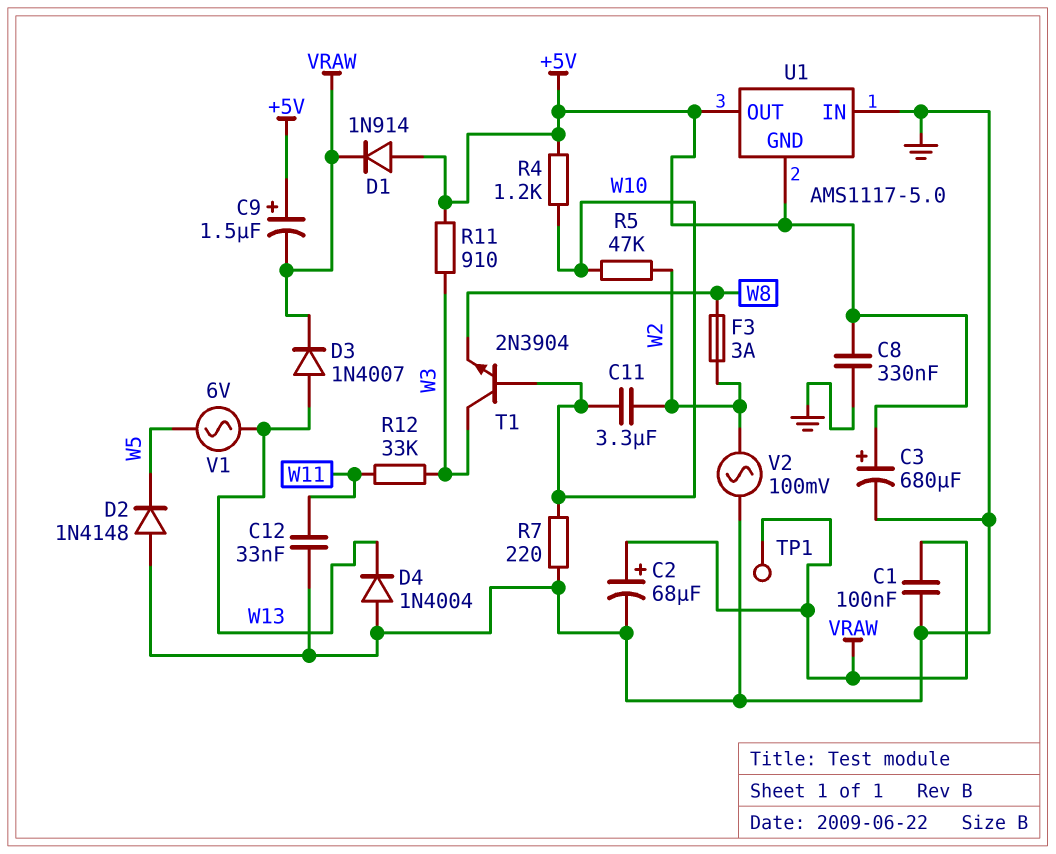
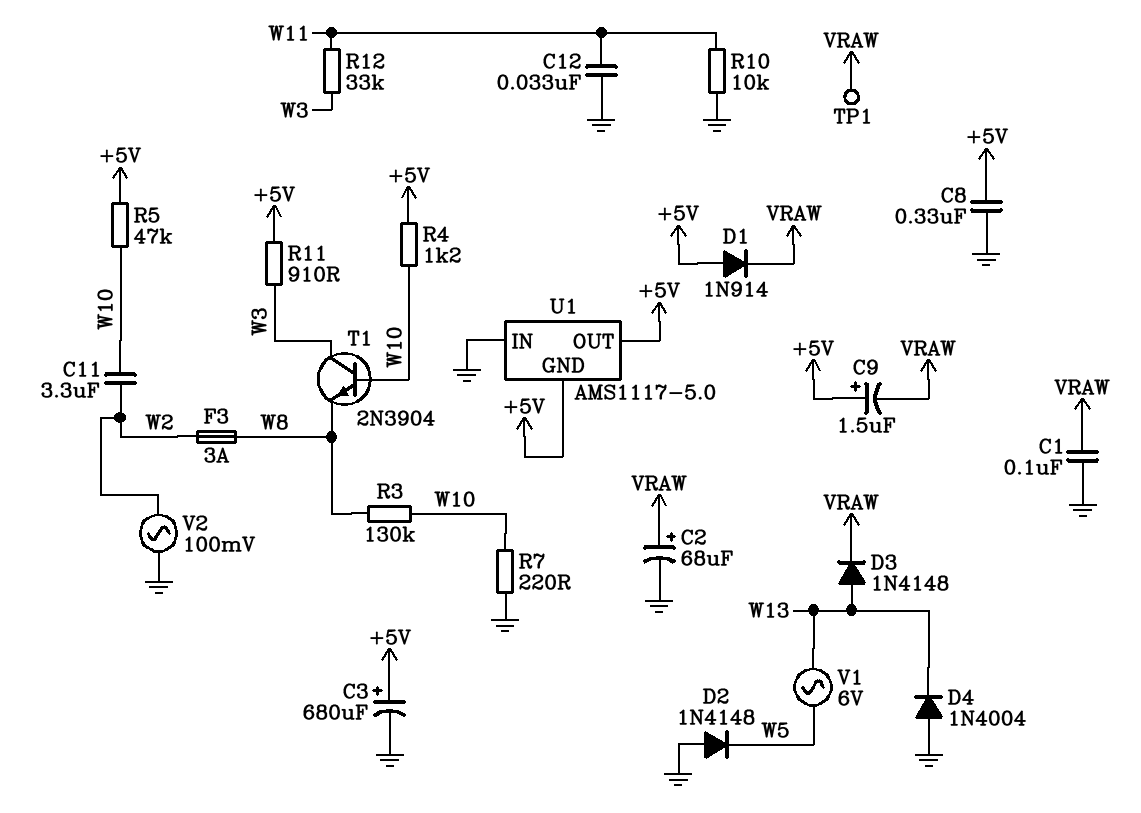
D3: diode 1N4007 (A W13, K VRAW) -> diode 1N4148 (A W13, K VRAW)
R3: none -> 130k (W8, W10)
R5: 47k (W2, W10) -> 47k (+5V, W10)
R10: none -> 10k (GND, W11)

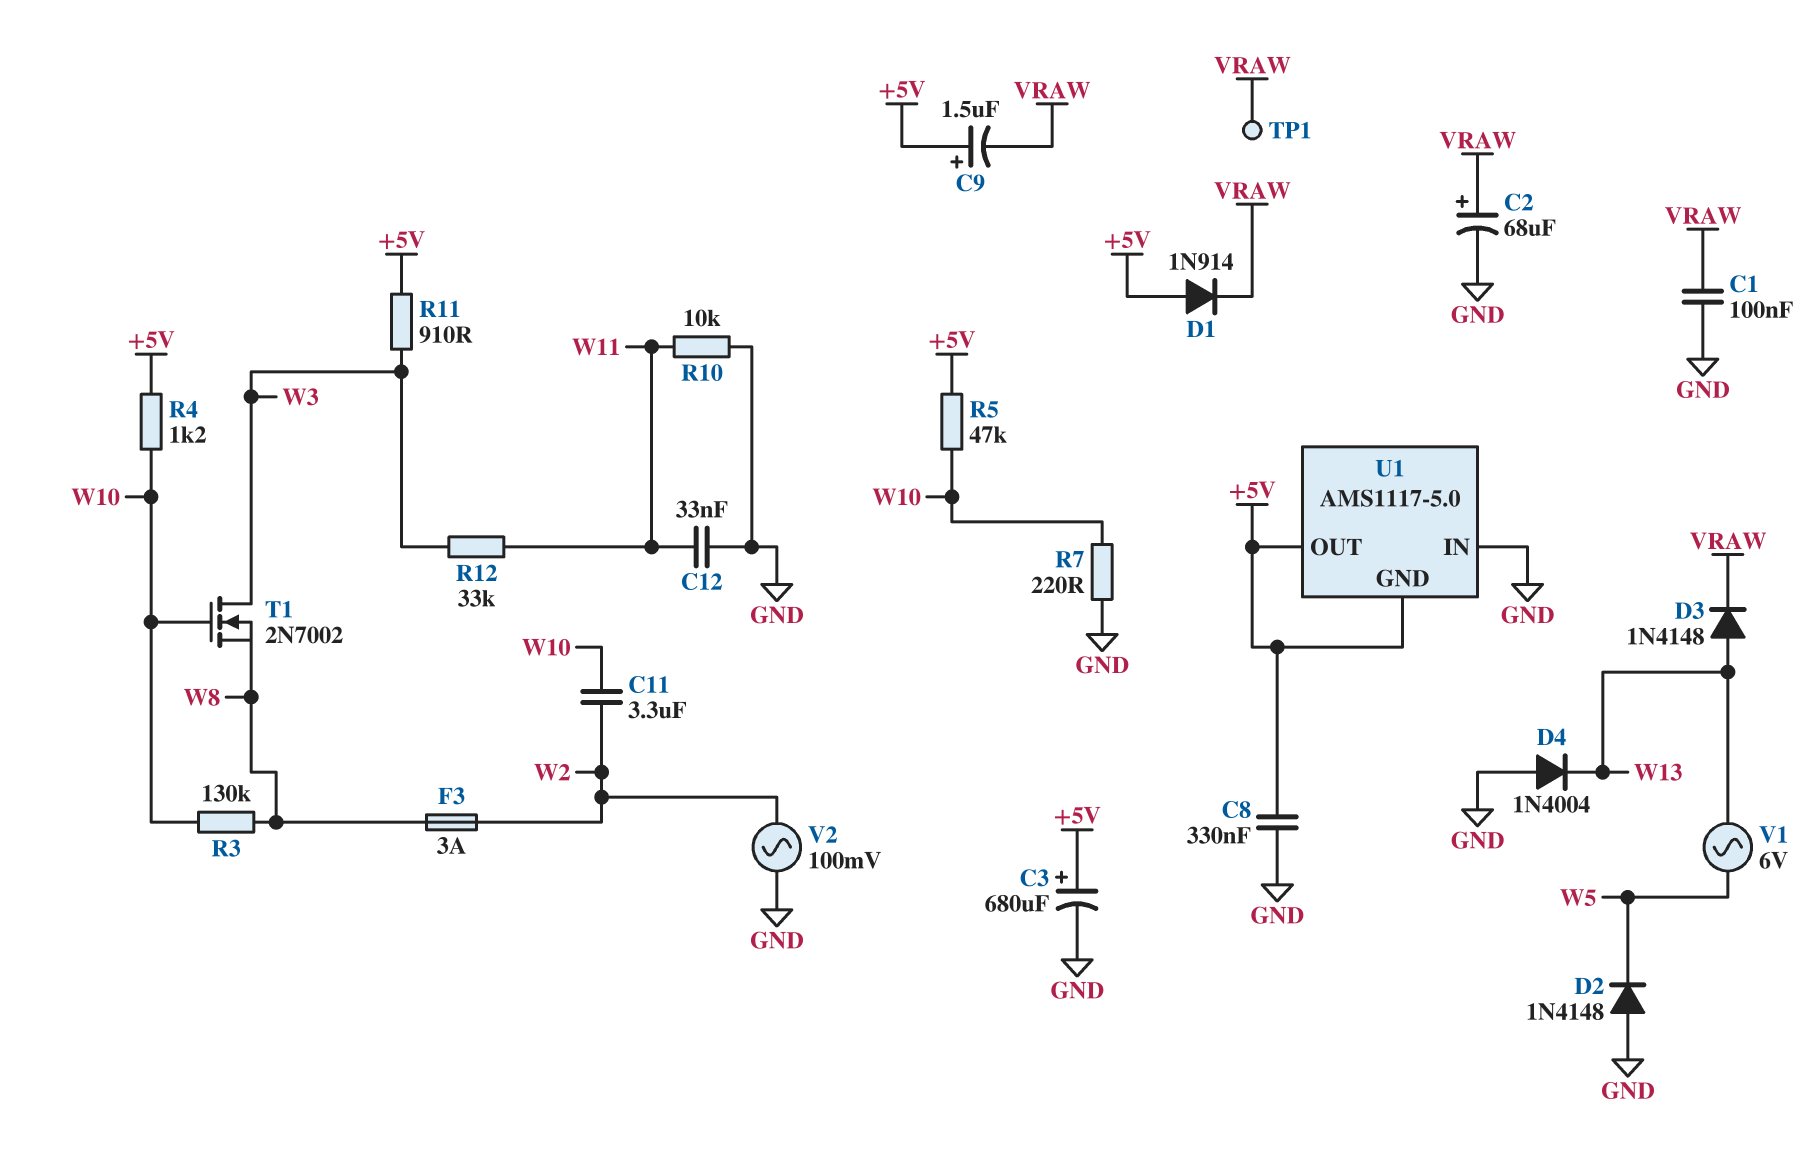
T1: NPN 2N3904 (B W10, C W3, E W8) -> NMOS 2N7002 (G W10, D W3, S W8)

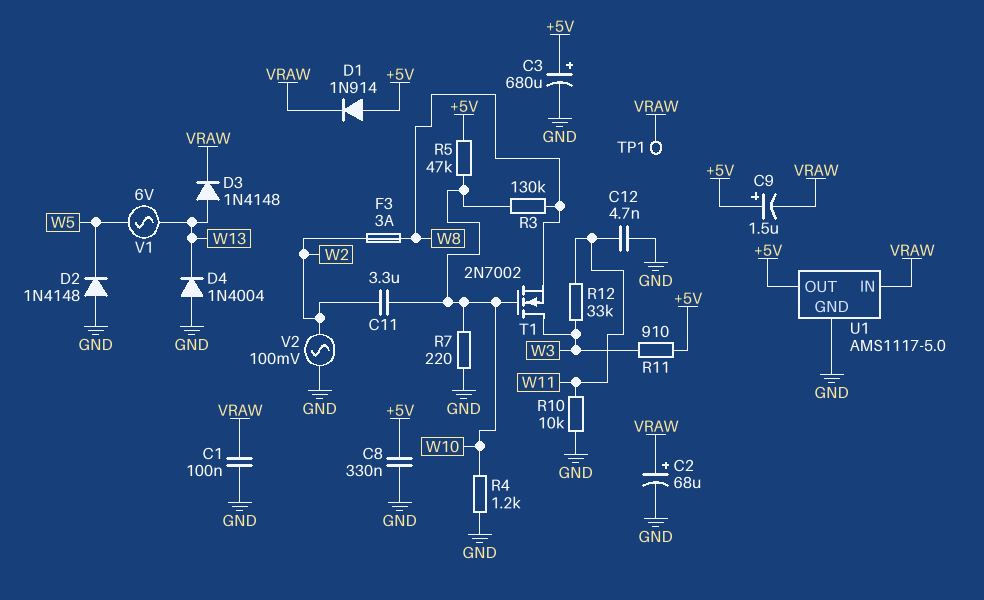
C12: 33nF (GND, W11) -> 4.7nF (GND, W11)
R4: 1.2k (+5V, W10) -> 1.2k (GND, W10)
U1 pin GND: +5V -> GND
U1 pin IN: GND -> VRAW

